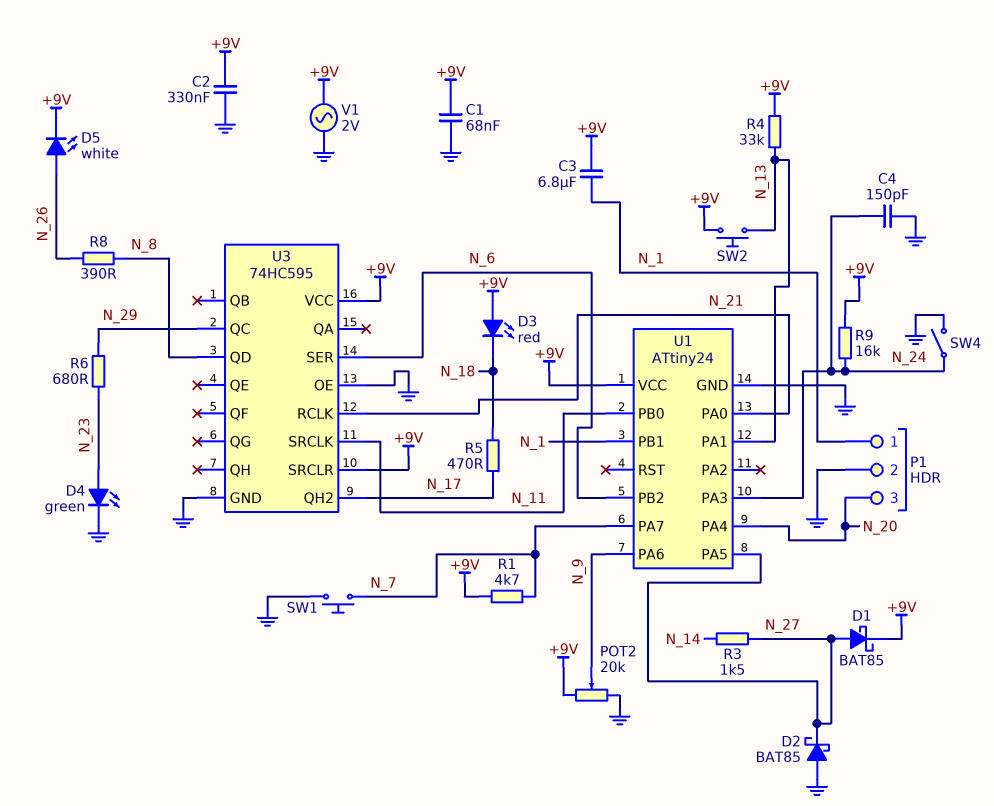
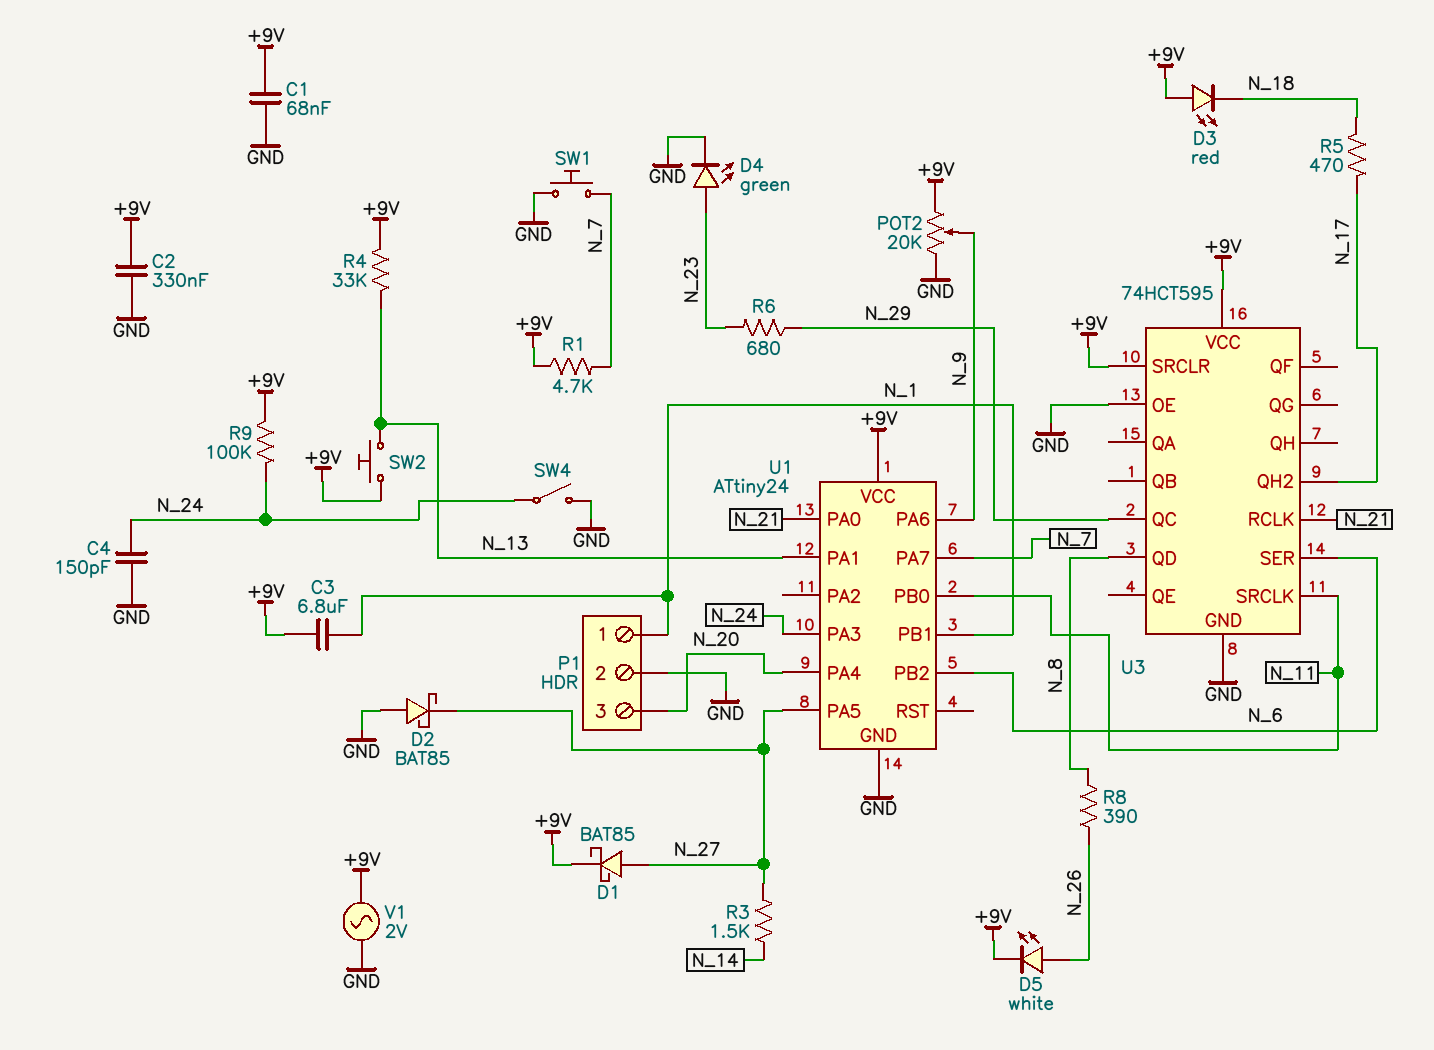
R9: 16k (+9V, N_24) -> 100k (+9V, N_24)
U3: 74HC595 -> 74HCT595

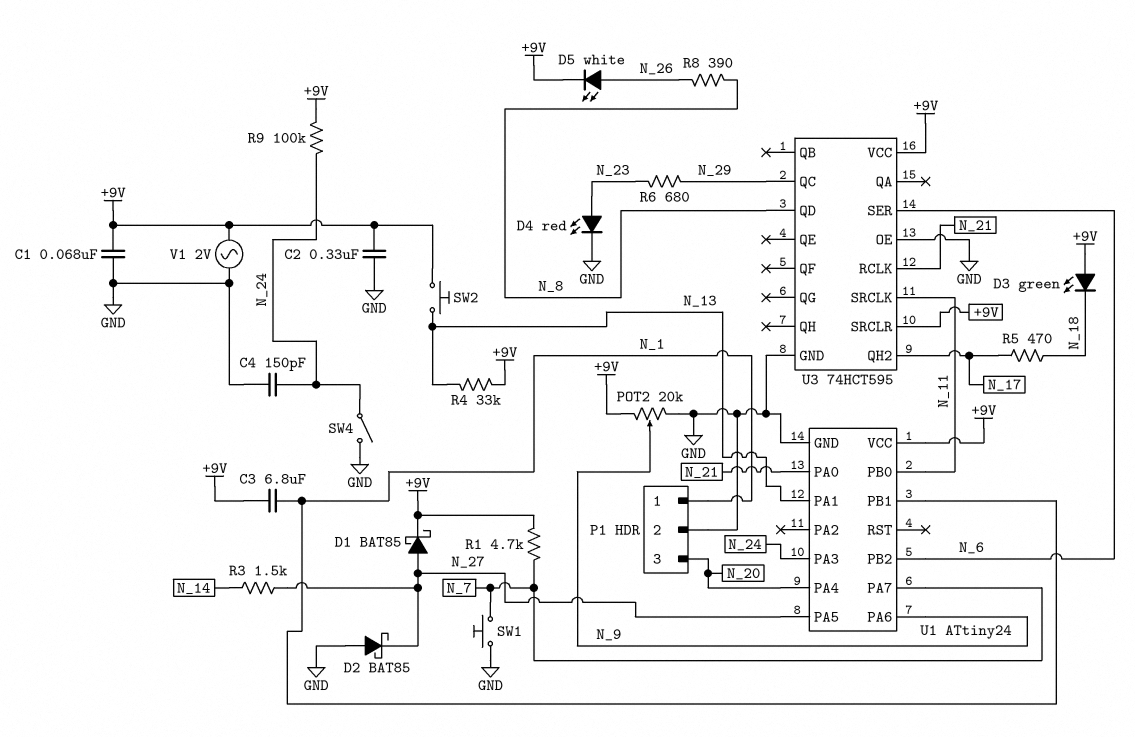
D3: LED red (A +9V, K N_18) -> LED green (A +9V, K N_18)
D4: LED green (A N_23, K GND) -> LED red (A N_23, K GND)

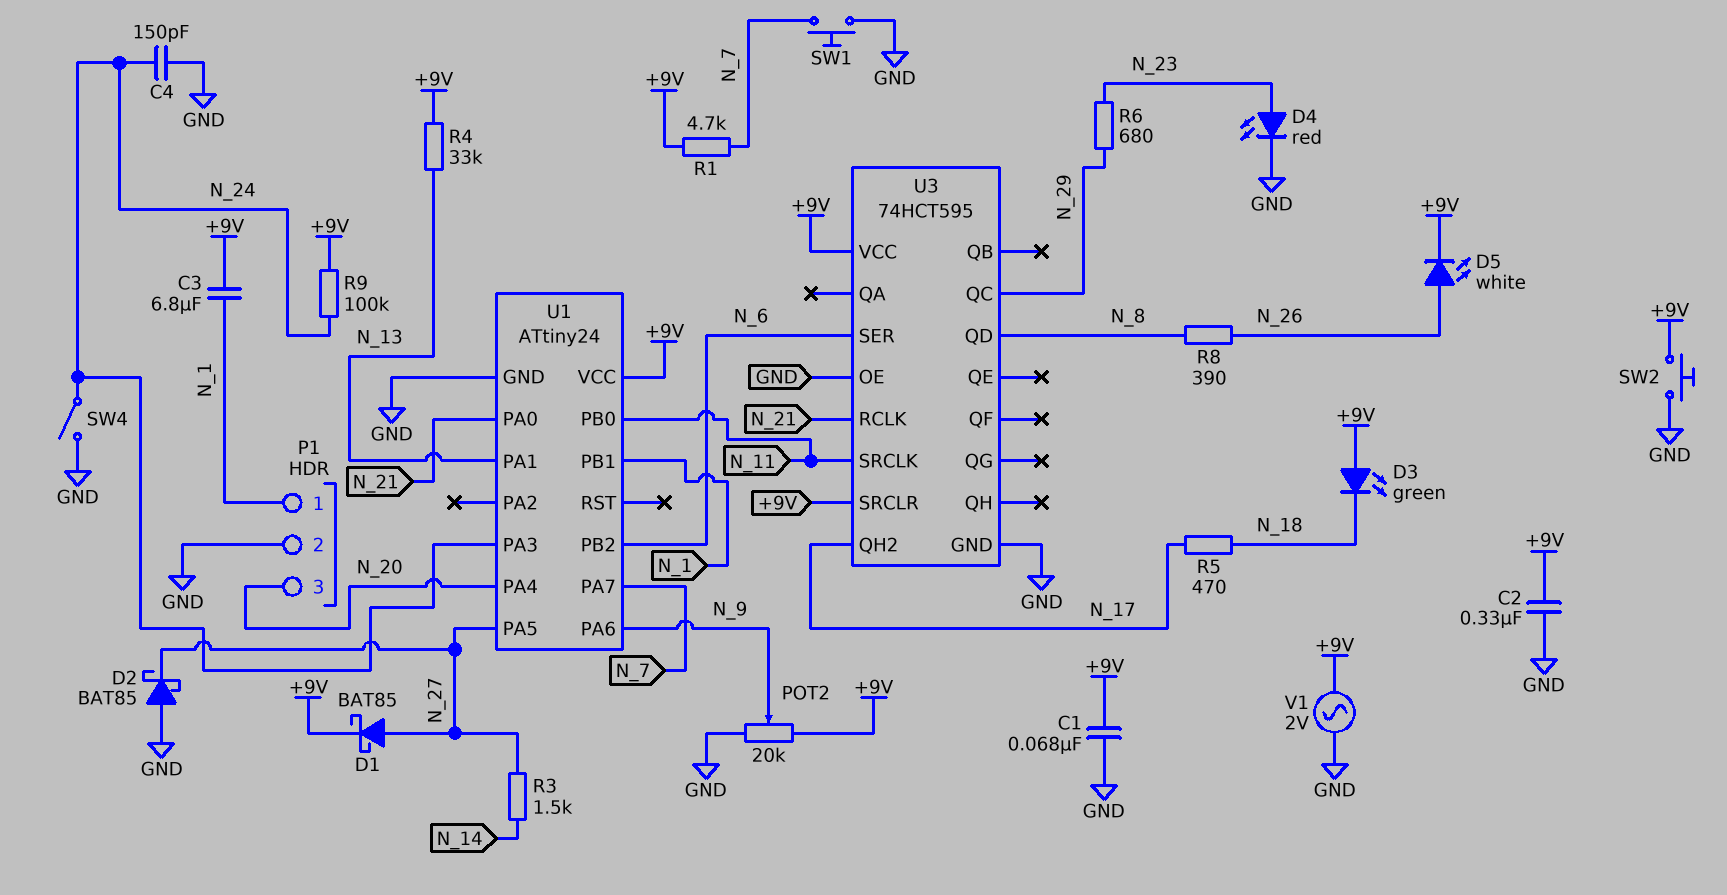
SW2: button (+9V, N_13) -> button (+9V, GND)

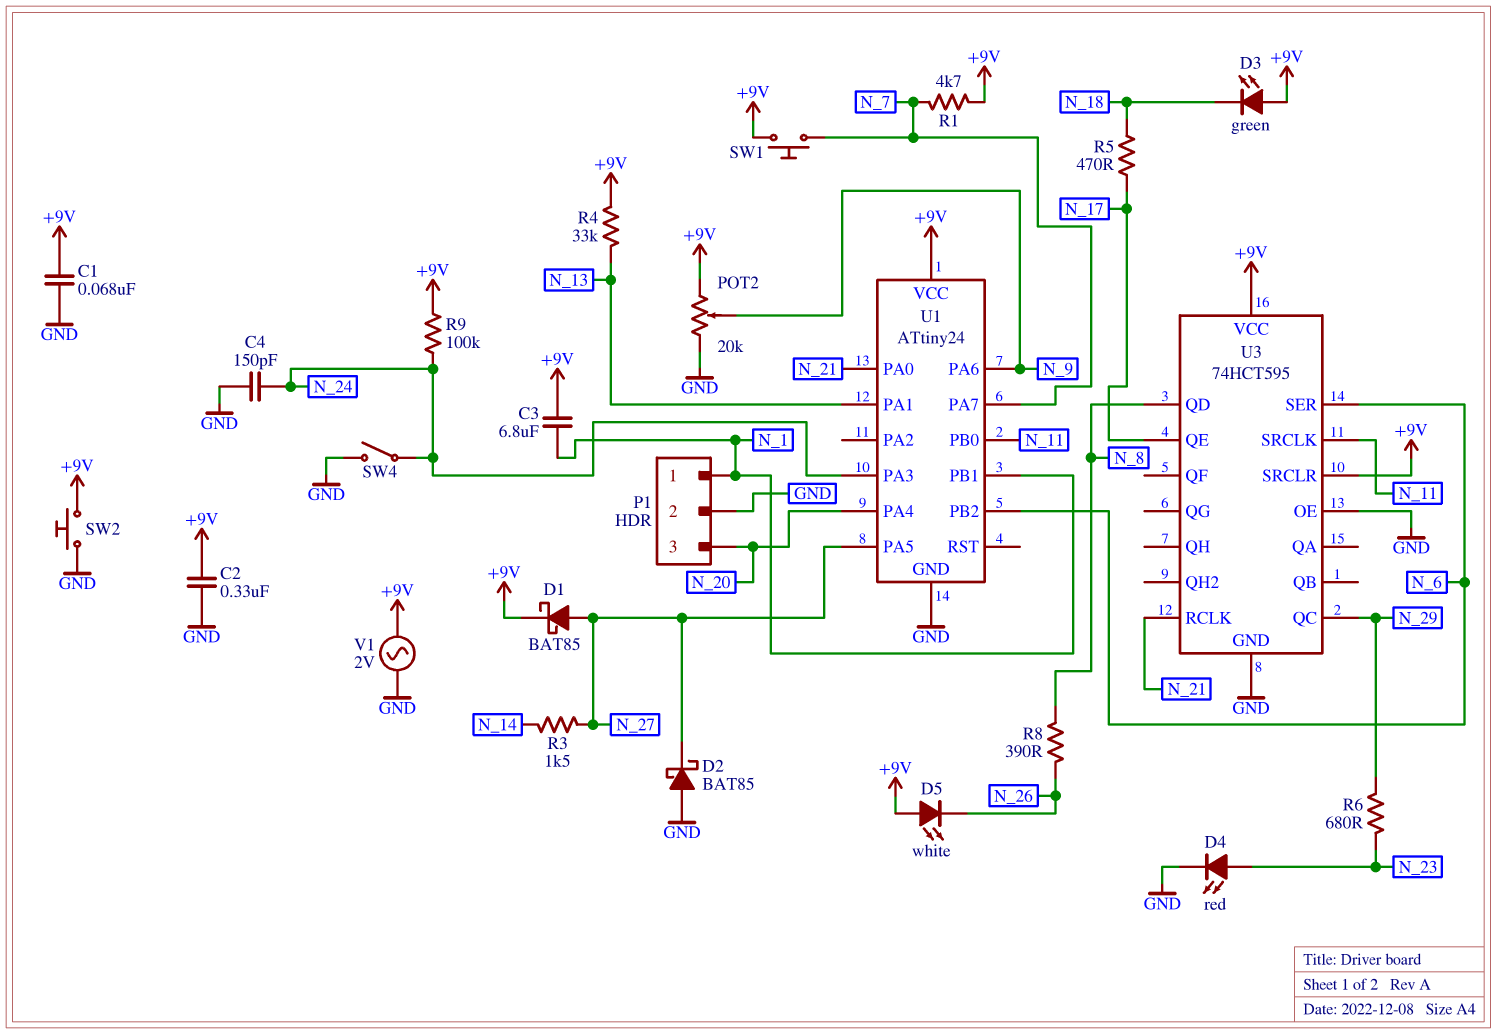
D5: LED white (A N_26, K +9V) -> LED white (A +9V, K N_26)
SW1: button (GND, N_7) -> button (+9V, N_7)
U3 pin QE: none -> N_17
U3 pin QH2: N_17 -> none

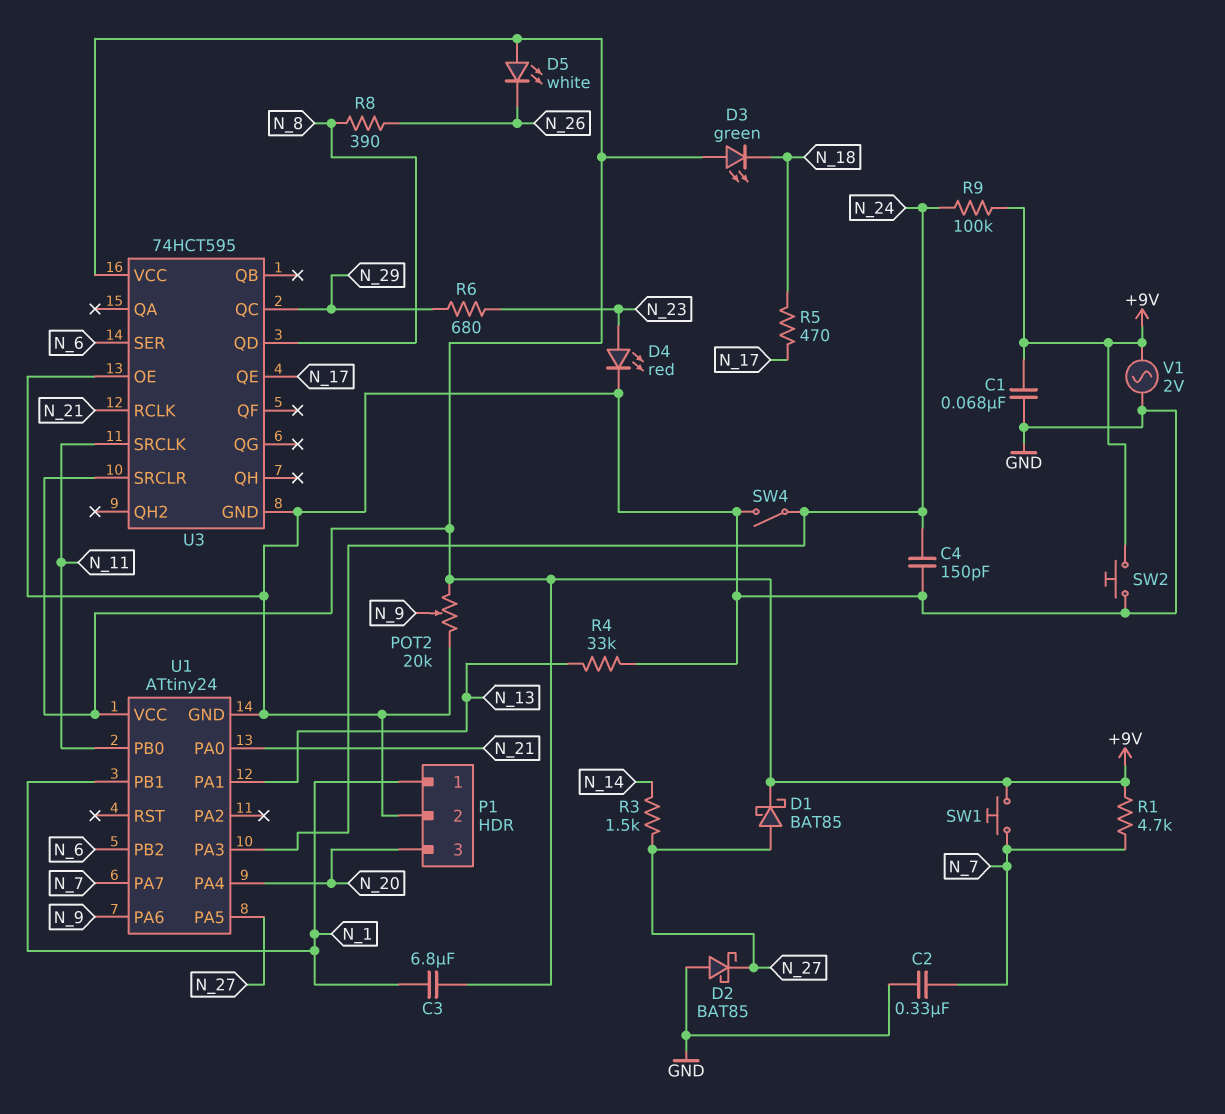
C2: 330nF (+9V, GND) -> 330nF (GND, N_7)
R4: 33k (+9V, N_13) -> 33k (GND, N_13)

